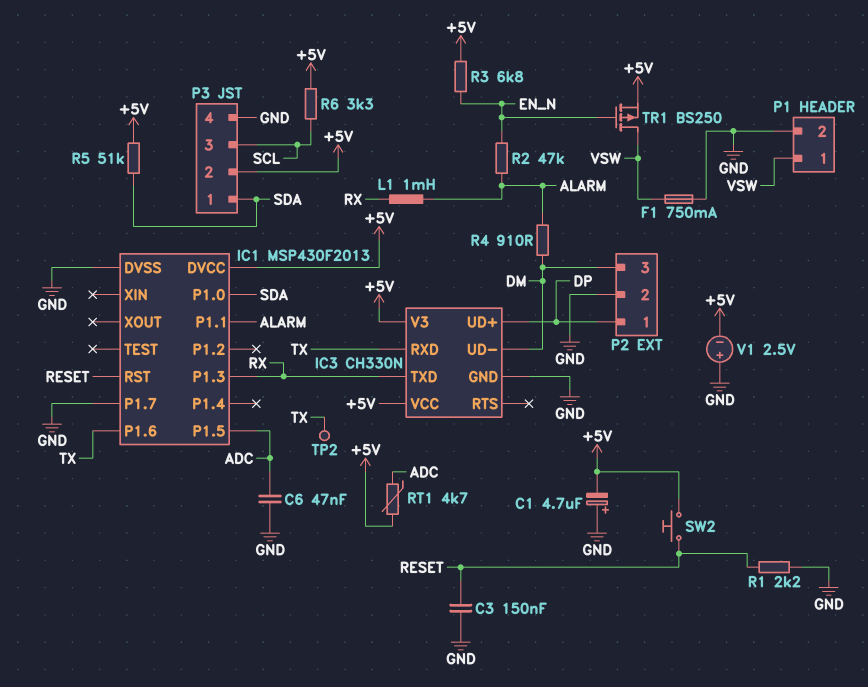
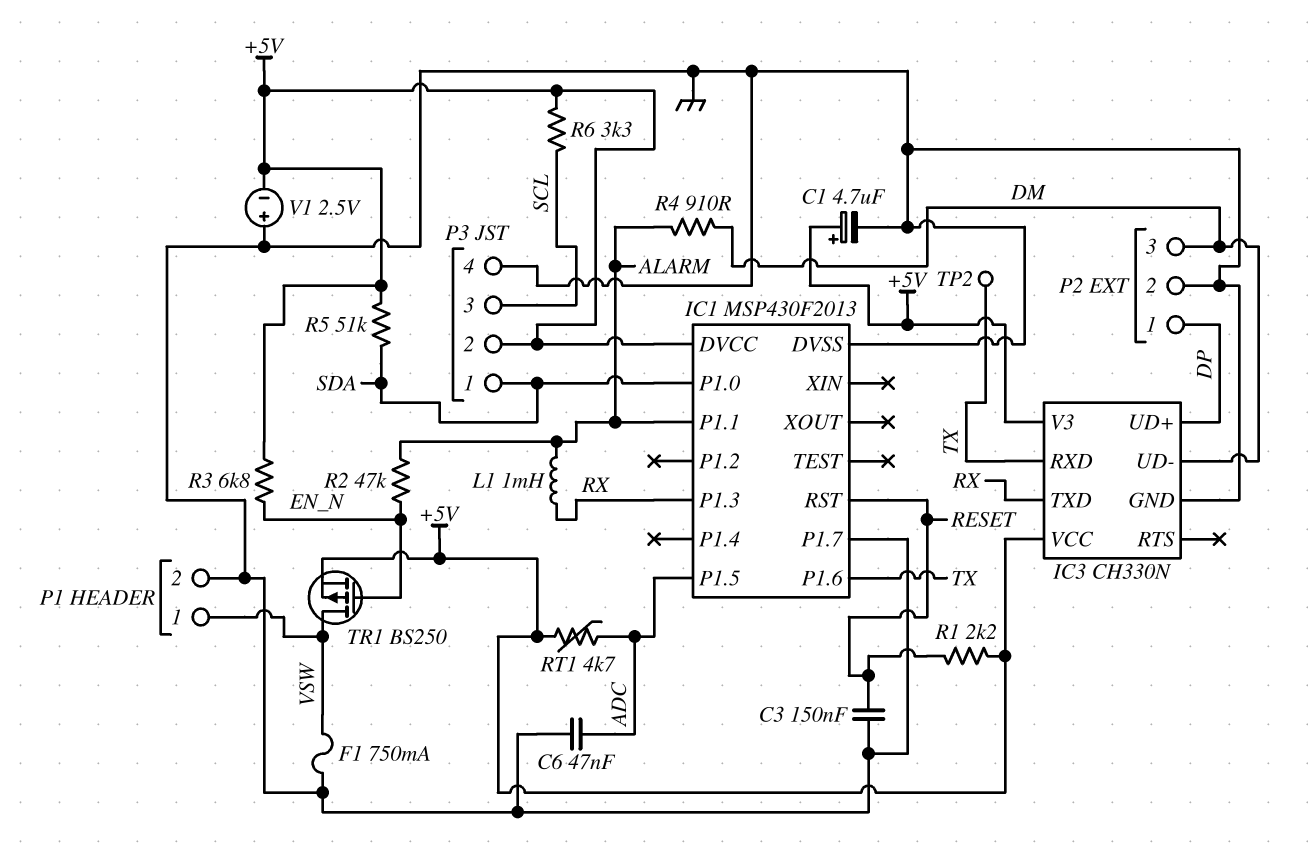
C1: 4.7uF (plus GND, minus +5V) -> 4.7uF (plus +5V, minus GND)
R1: 2.2k (GND, RESET) -> 2.2k (+5V, RESET)
SW2: button (+5V, RESET) -> none

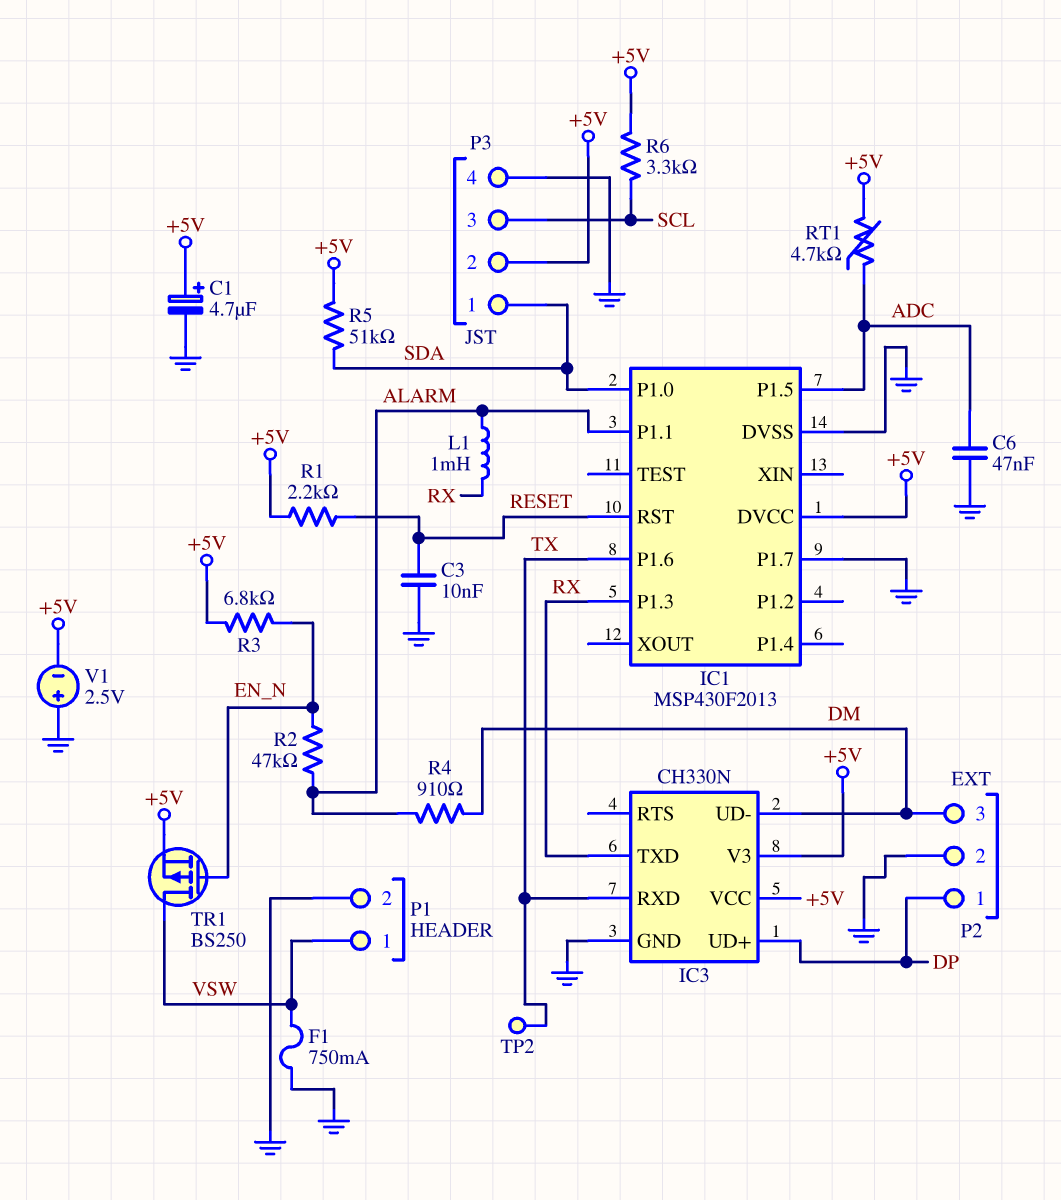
C3: 150nF (GND, RESET) -> 10nF (GND, RESET)

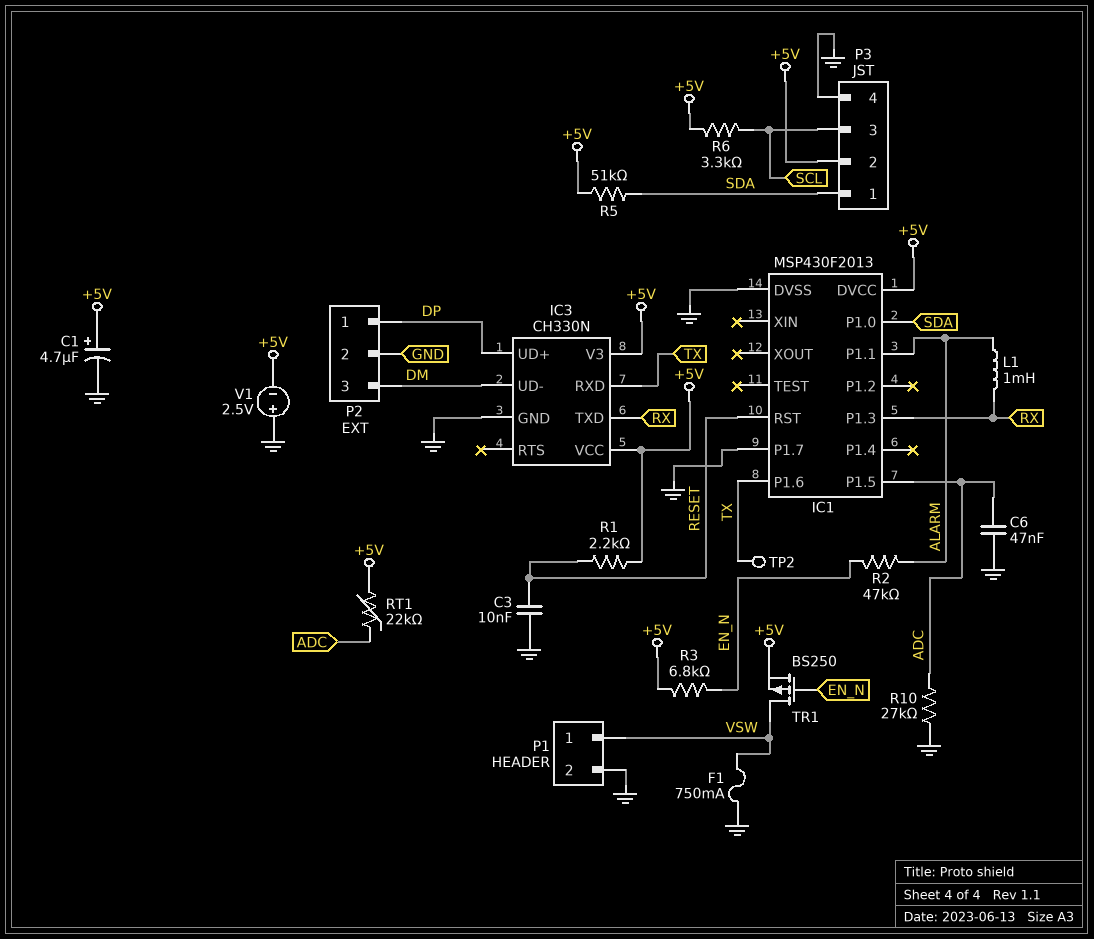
R4: 910 (ALARM, DM) -> none
R10: none -> 27k (ADC, GND)
RT1: 4.7k (+5V, ADC) -> 22k (+5V, ADC)

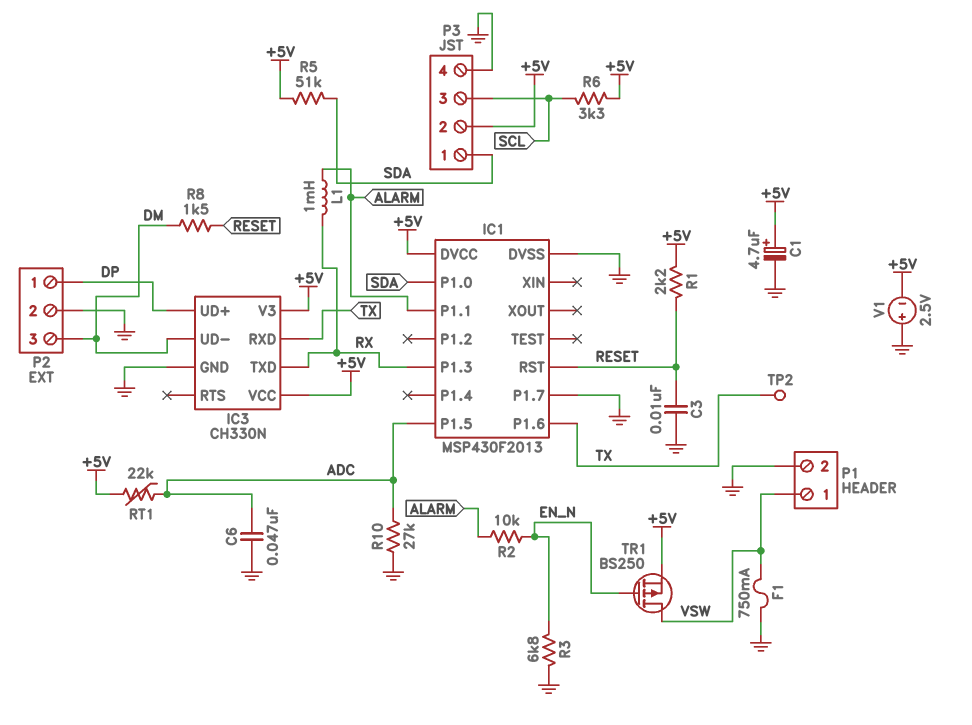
R2: 47k (ALARM, EN_N) -> 10k (ALARM, EN_N)
R3: 6.8k (+5V, EN_N) -> 6.8k (EN_N, GND)
R8: none -> 1.5k (DM, RESET)

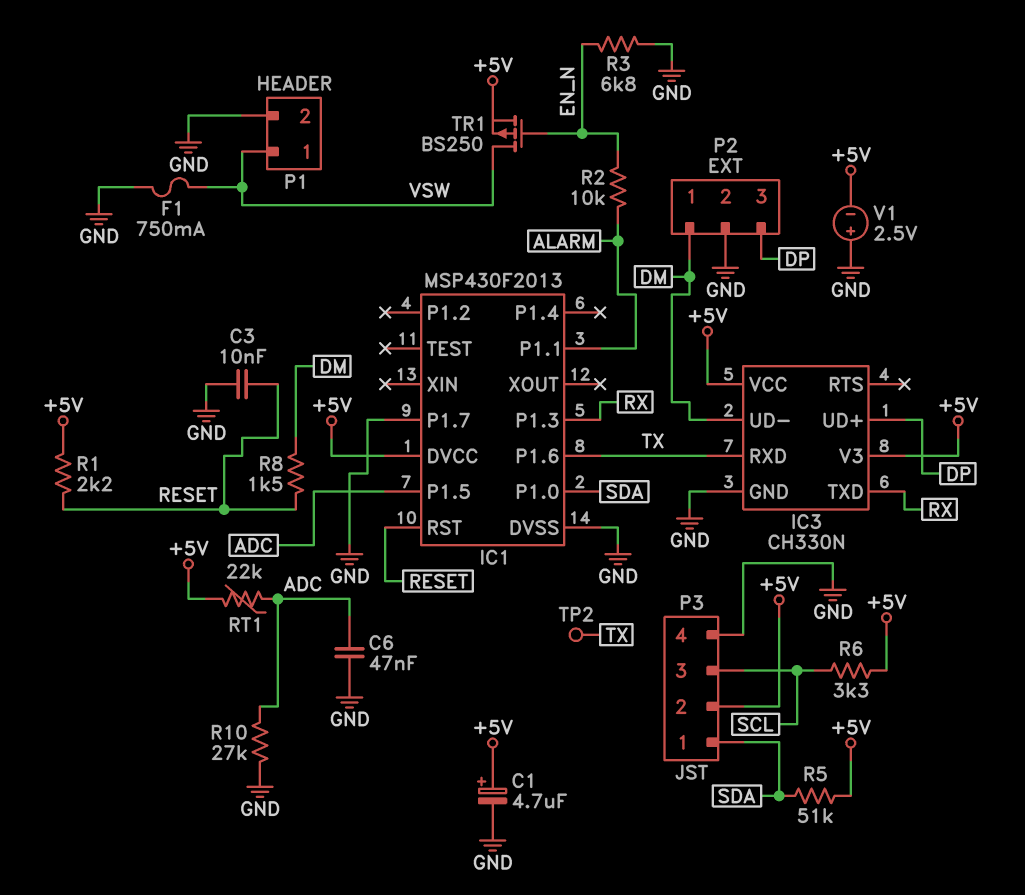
L1: 1mH (ALARM, RX) -> none
P2 pin 1: DP -> DM
P2 pin 3: DM -> DP

